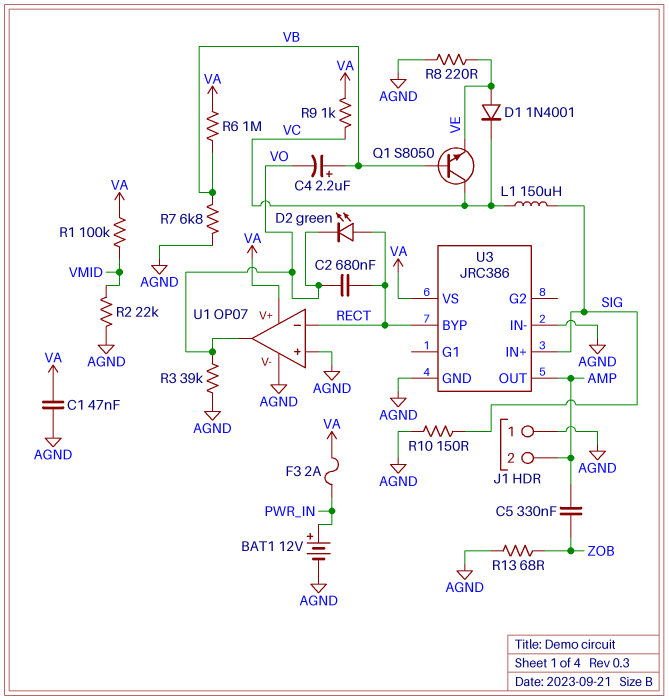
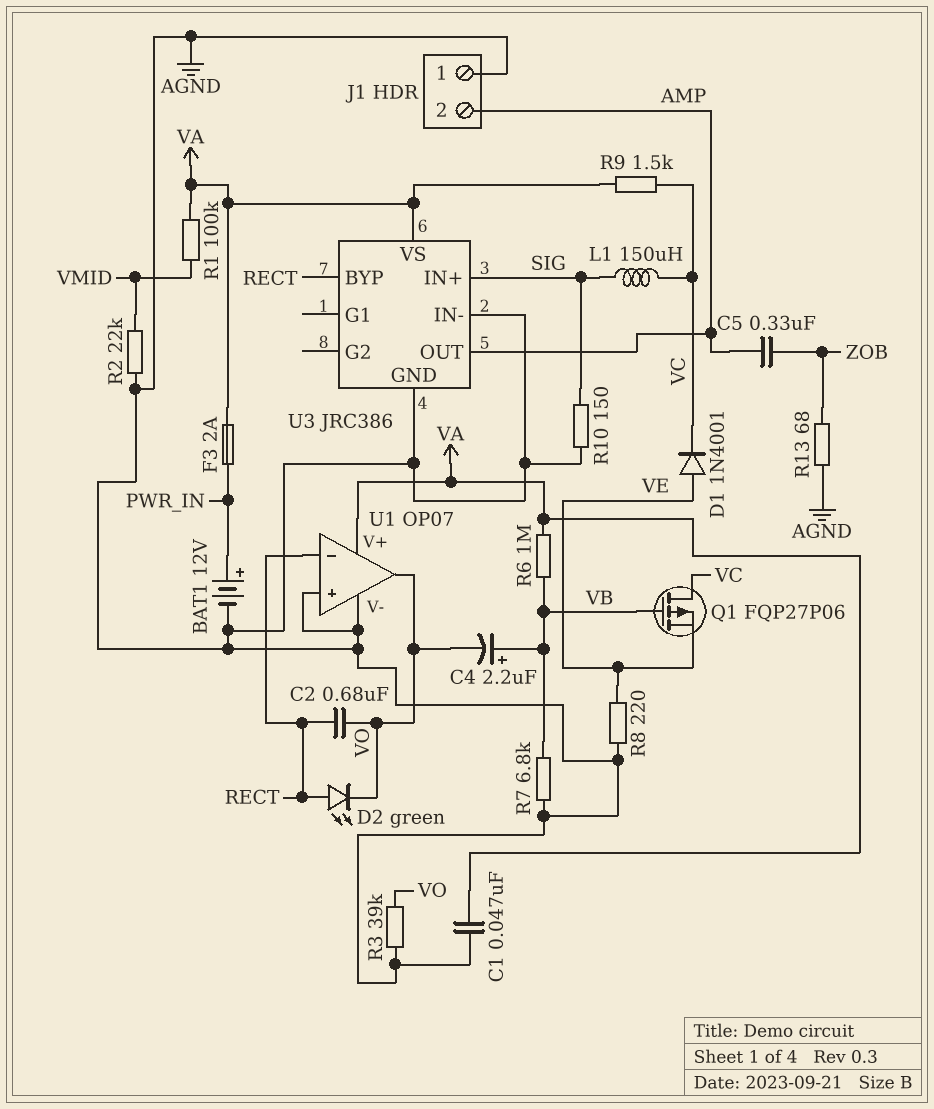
Q1: NPN S8050 (B VB, C VC, E VE) -> PMOS FQP27P06 (G VB, D VC, S VE)
R9: 1k (VA, VC) -> 1.5k (VA, VC)

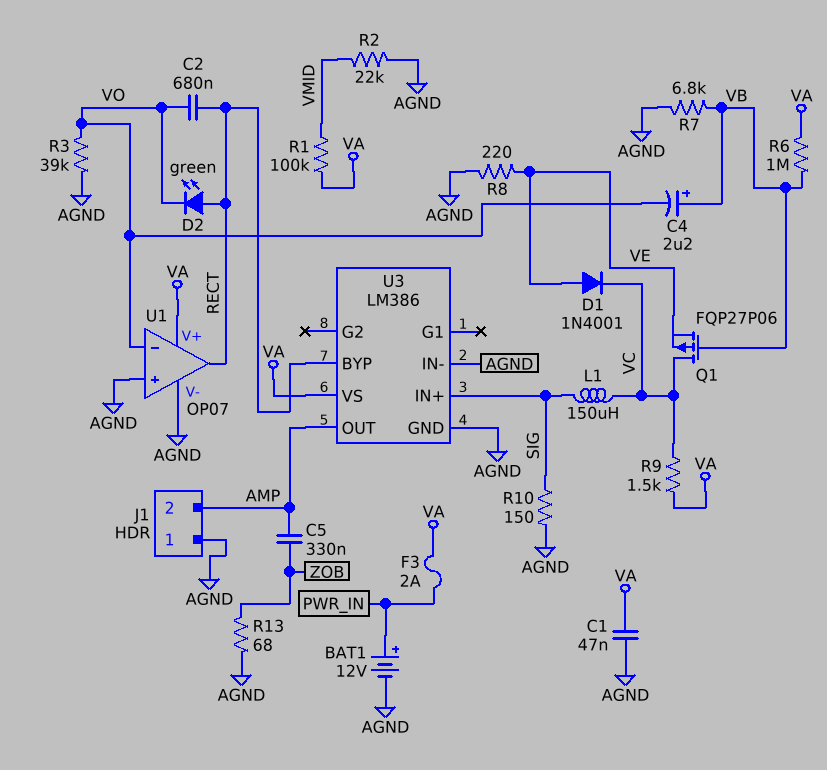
U1 pin in-: RECT -> VO
U1 pin out: VO -> RECT
U3: JRC386 -> LM386

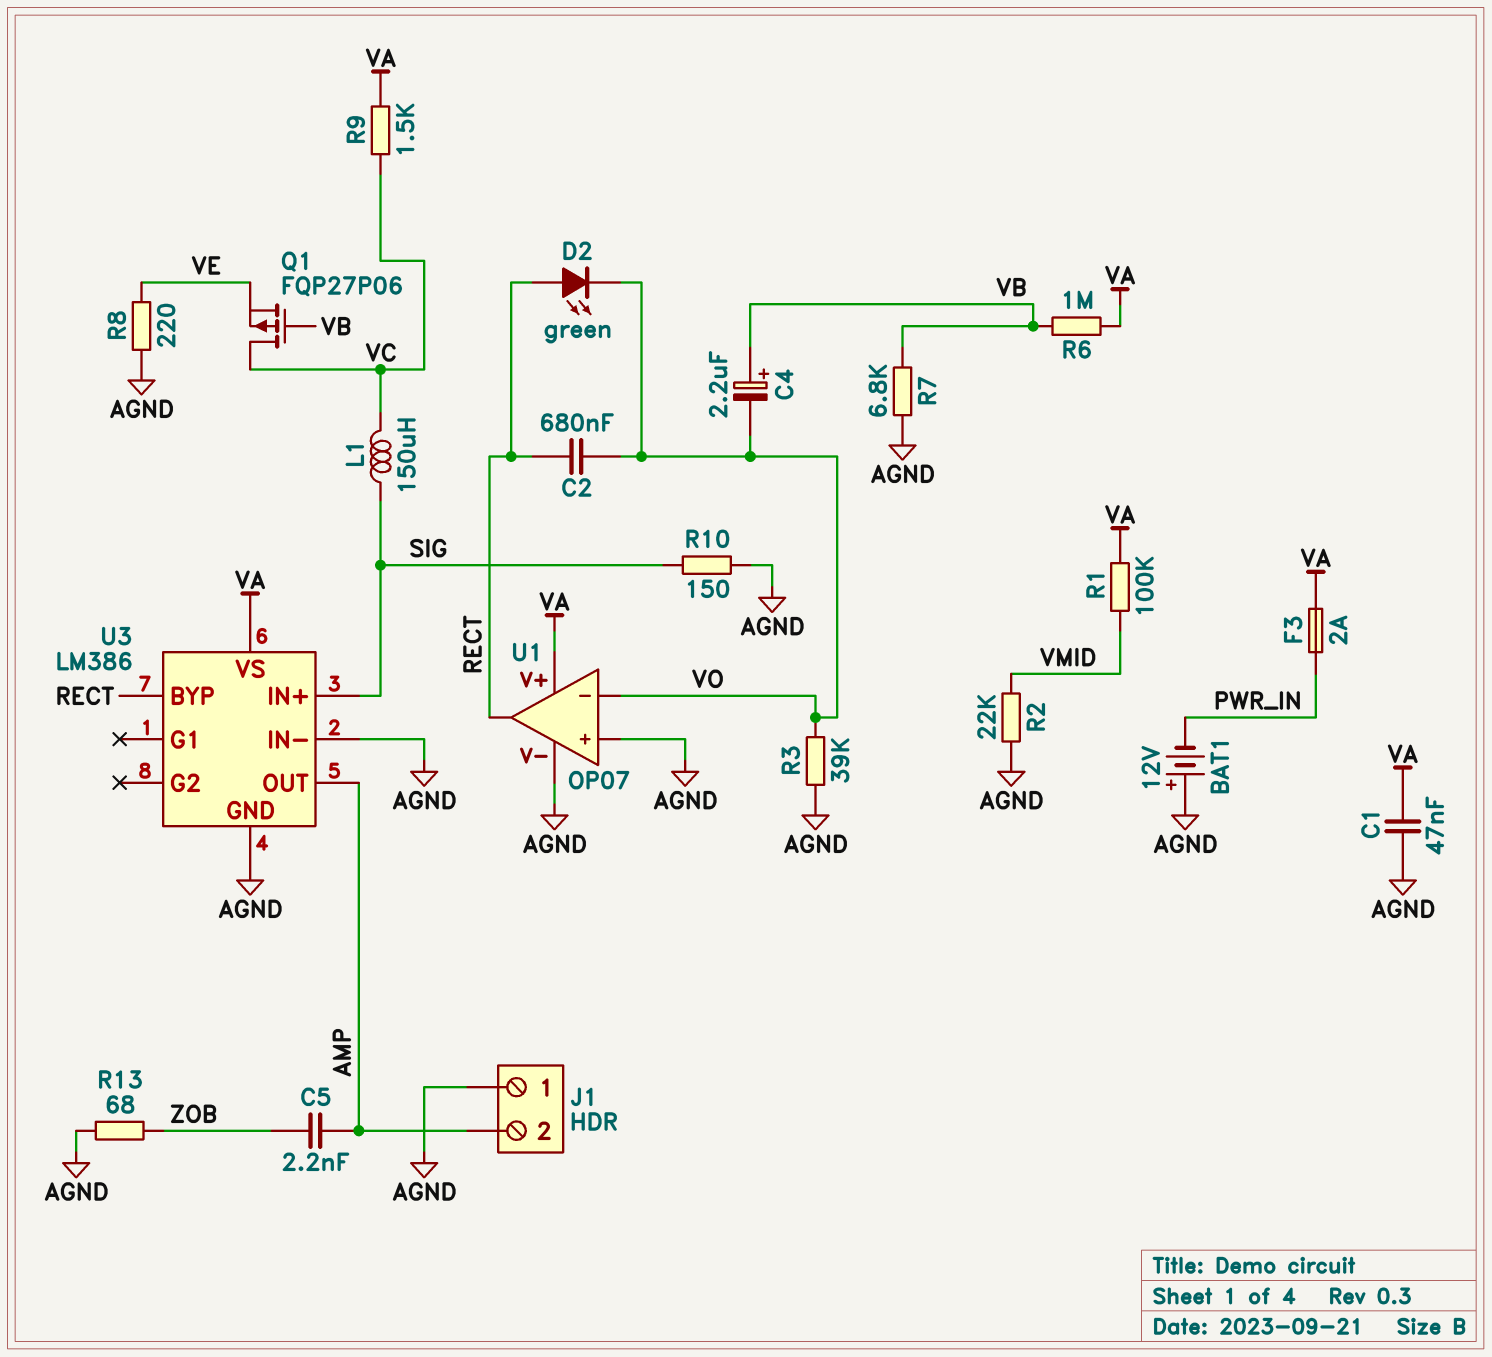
BAT1: 12V (plus PWR_IN, minus AGND) -> 12V (plus AGND, minus PWR_IN)
C5: 330nF (AMP, ZOB) -> 2.2nF (AMP, ZOB)
D1: diode 1N4001 (A VE, K VC) -> none

